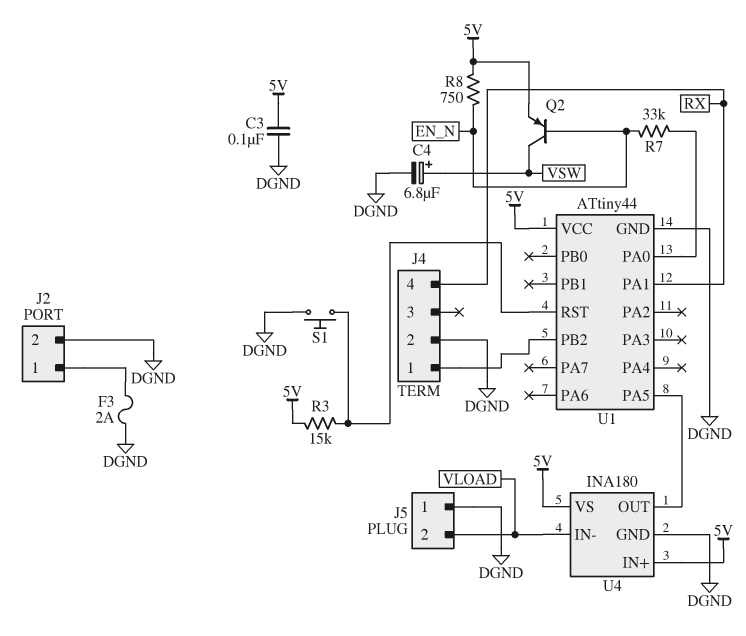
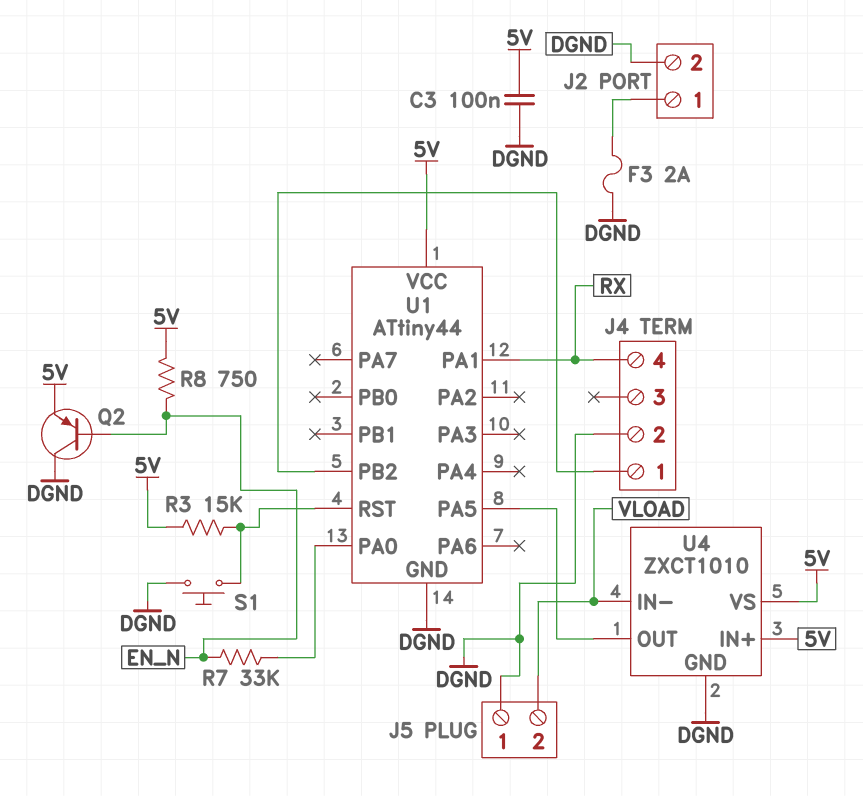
C4: 6.8uF (plus VSW, minus DGND) -> none
Q2: PNP (B EN_N, C VSW, E 5V) -> PNP (B EN_N, C DGND, E 5V)
U4: INA180 -> ZXCT1010

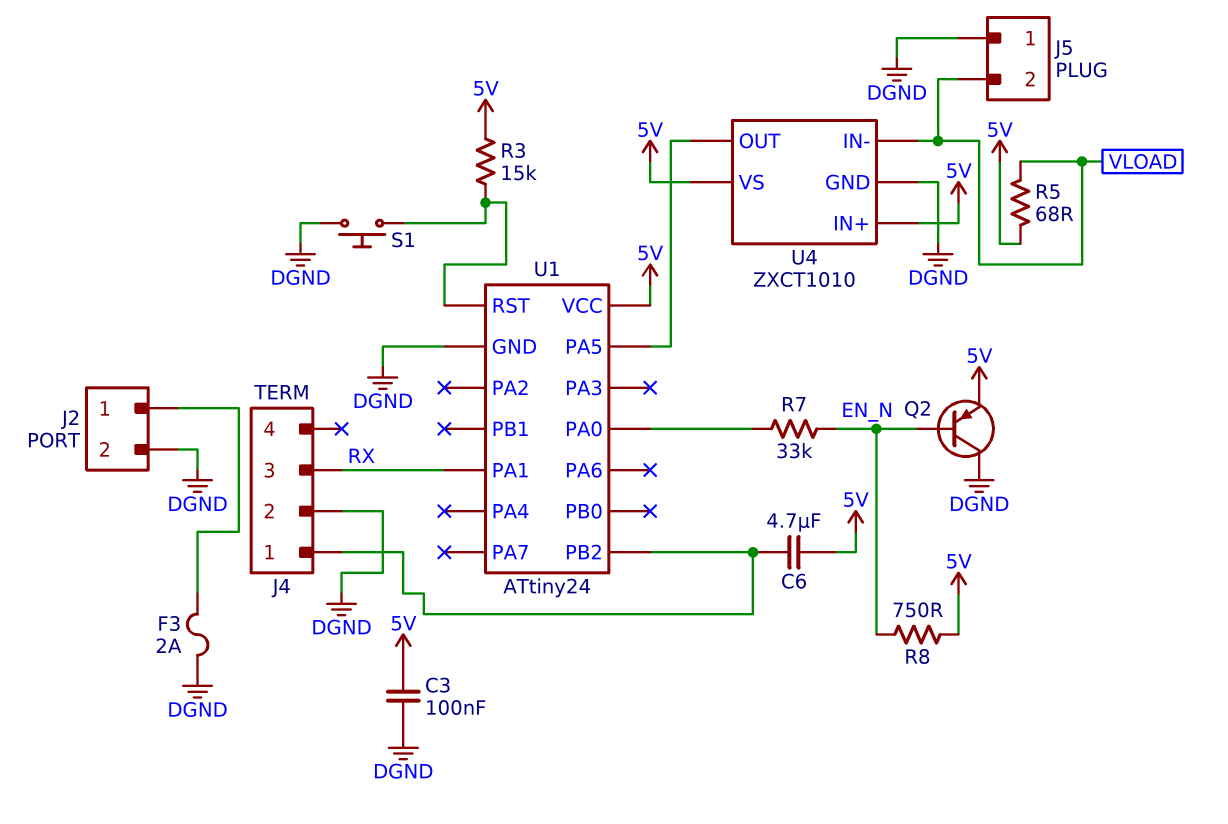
C6: none -> 4.7uF (5V, J4/1)
J4 pin 3: none -> RX
J4 pin 4: RX -> none
R5: none -> 68 (5V, VLOAD)
U1: ATtiny44 -> ATtiny24

